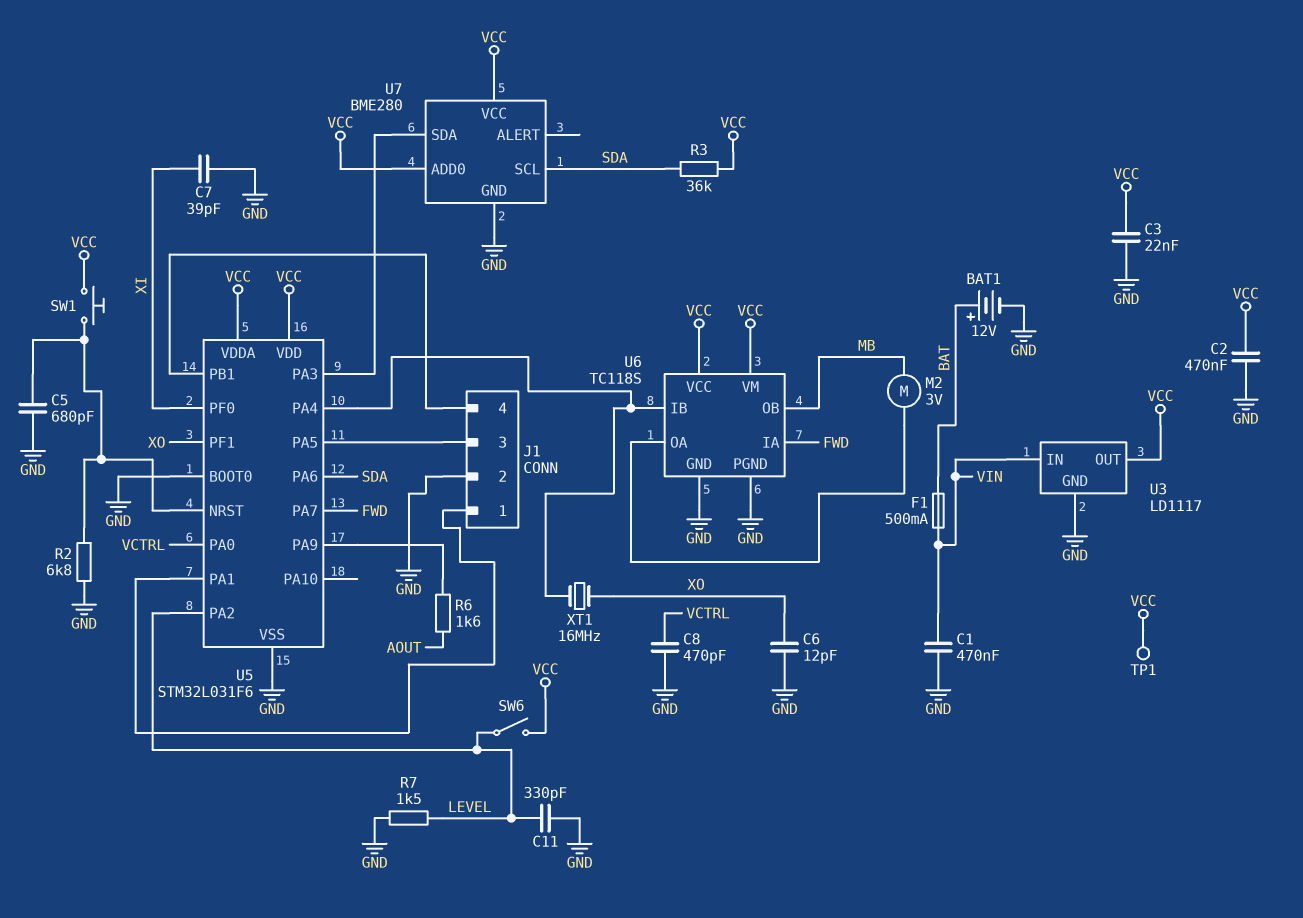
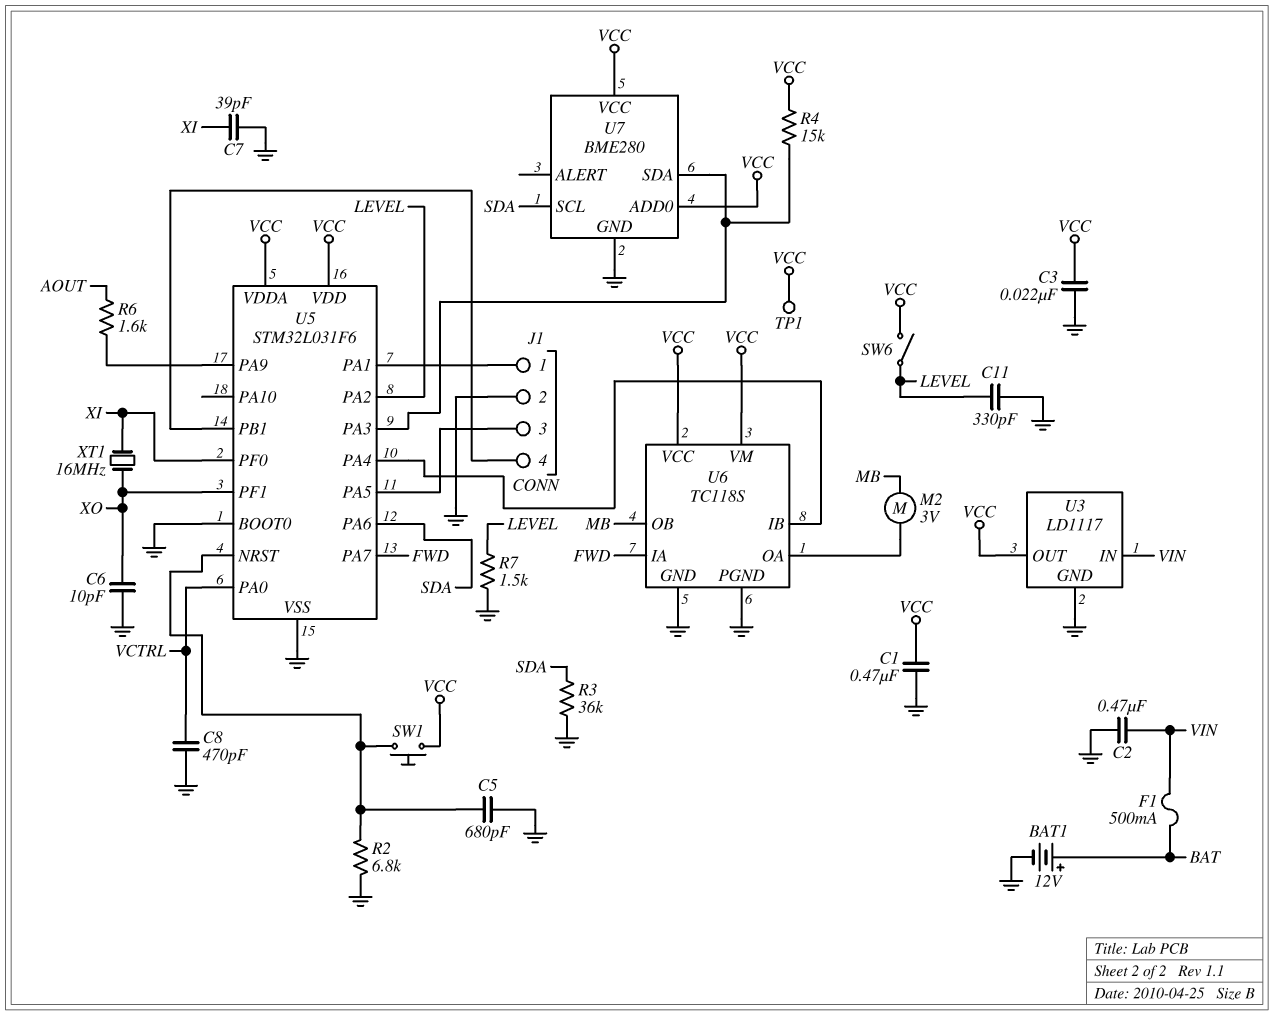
C1: 470nF (GND, VIN) -> 470nF (GND, VCC)
C2: 470nF (GND, VCC) -> 470nF (GND, VIN)
C6: 12pF (GND, XO) -> 10pF (GND, XO)
R3: 36k (SDA, VCC) -> 36k (GND, SDA)
R4: none -> 15k (U5/PA3, VCC)
XT1: 16MHz (U5/PA4, XO) -> 16MHz (XI, XO)

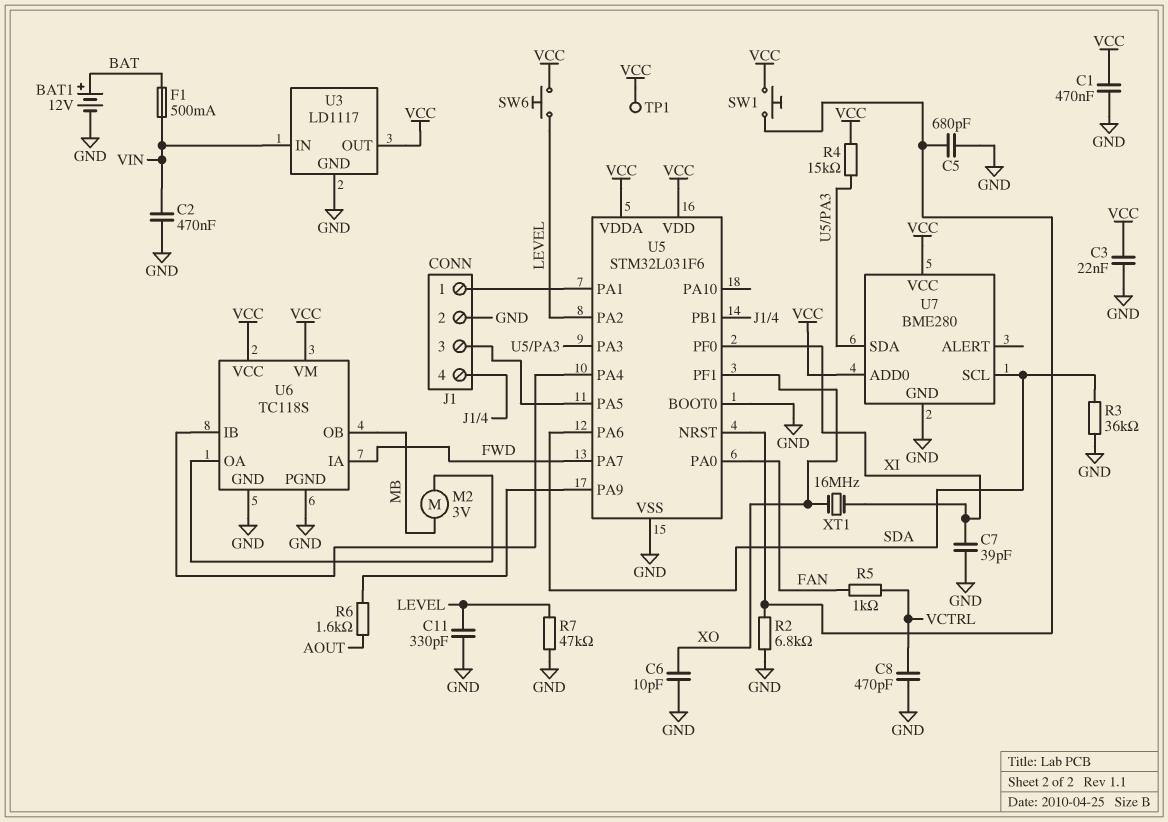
R5: none -> 1k (FAN, VCTRL)
R7: 1.5k (GND, LEVEL) -> 47k (GND, LEVEL)
SW6: switch (LEVEL, VCC) -> button (LEVEL, VCC)
U5 pin PA0: VCTRL -> FAN

